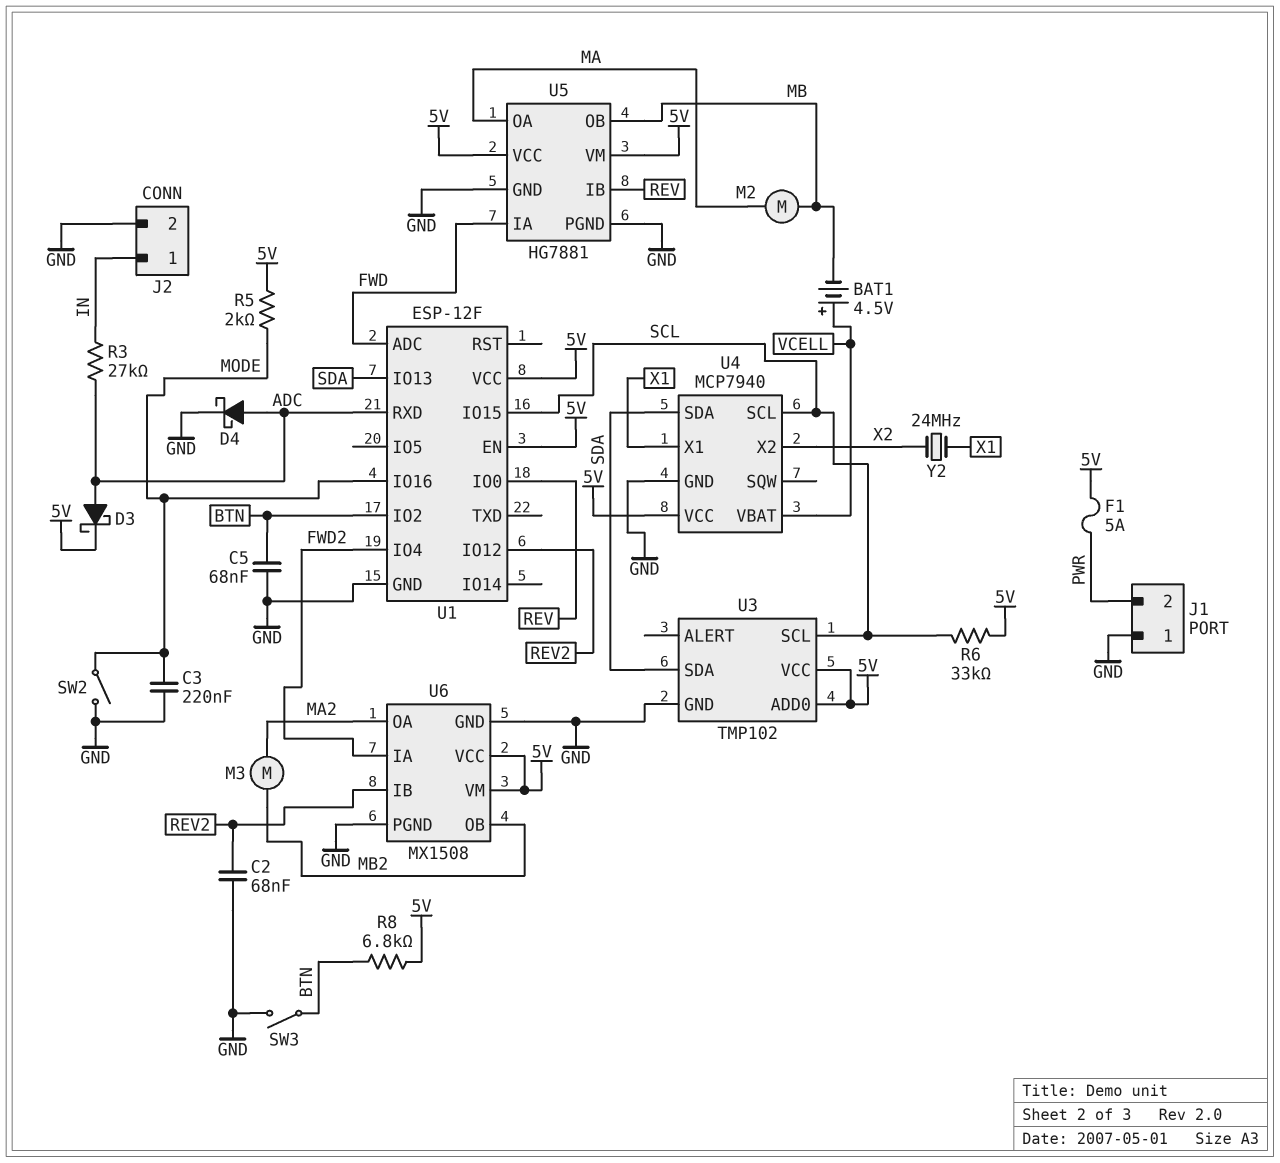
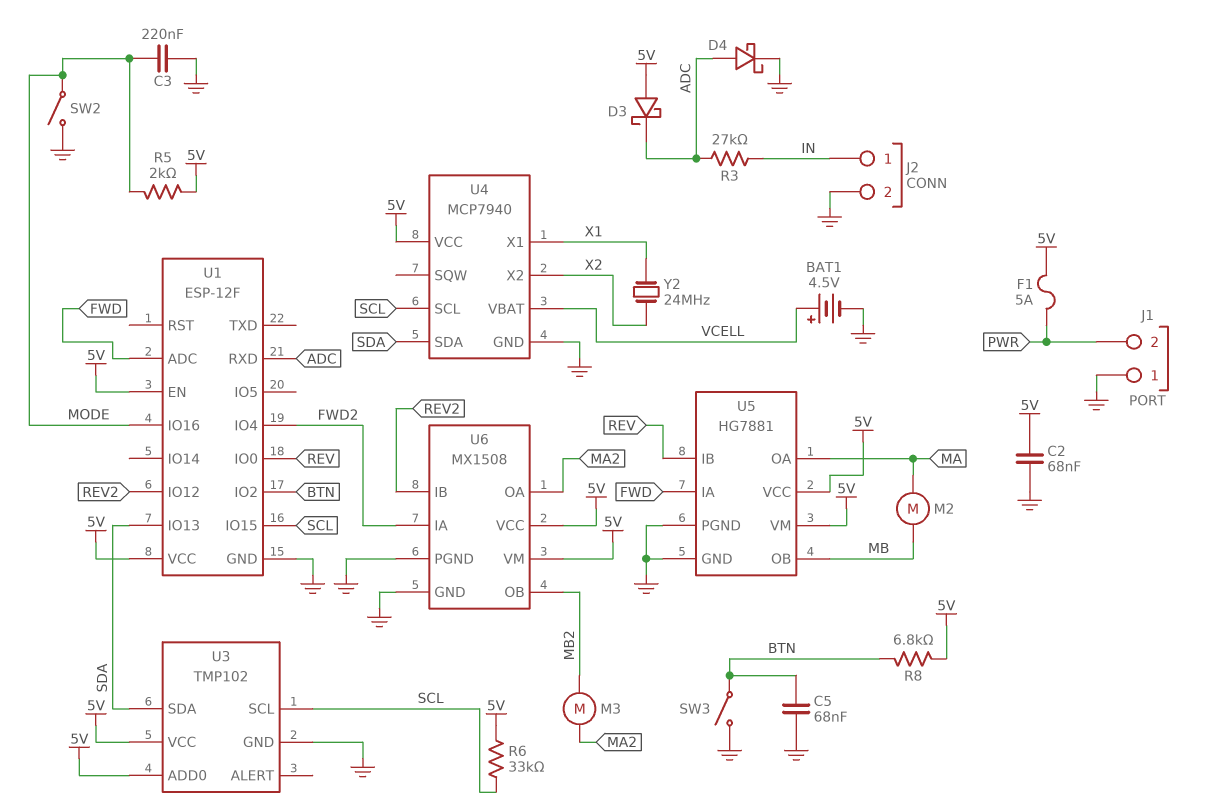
BAT1: 4.5V (plus VCELL, minus MB) -> 4.5V (plus VCELL, minus GND)
C2: 68nF (GND, REV2) -> 68nF (5V, GND)
D3: schottky (A ADC, K 5V) -> schottky (A 5V, K ADC)

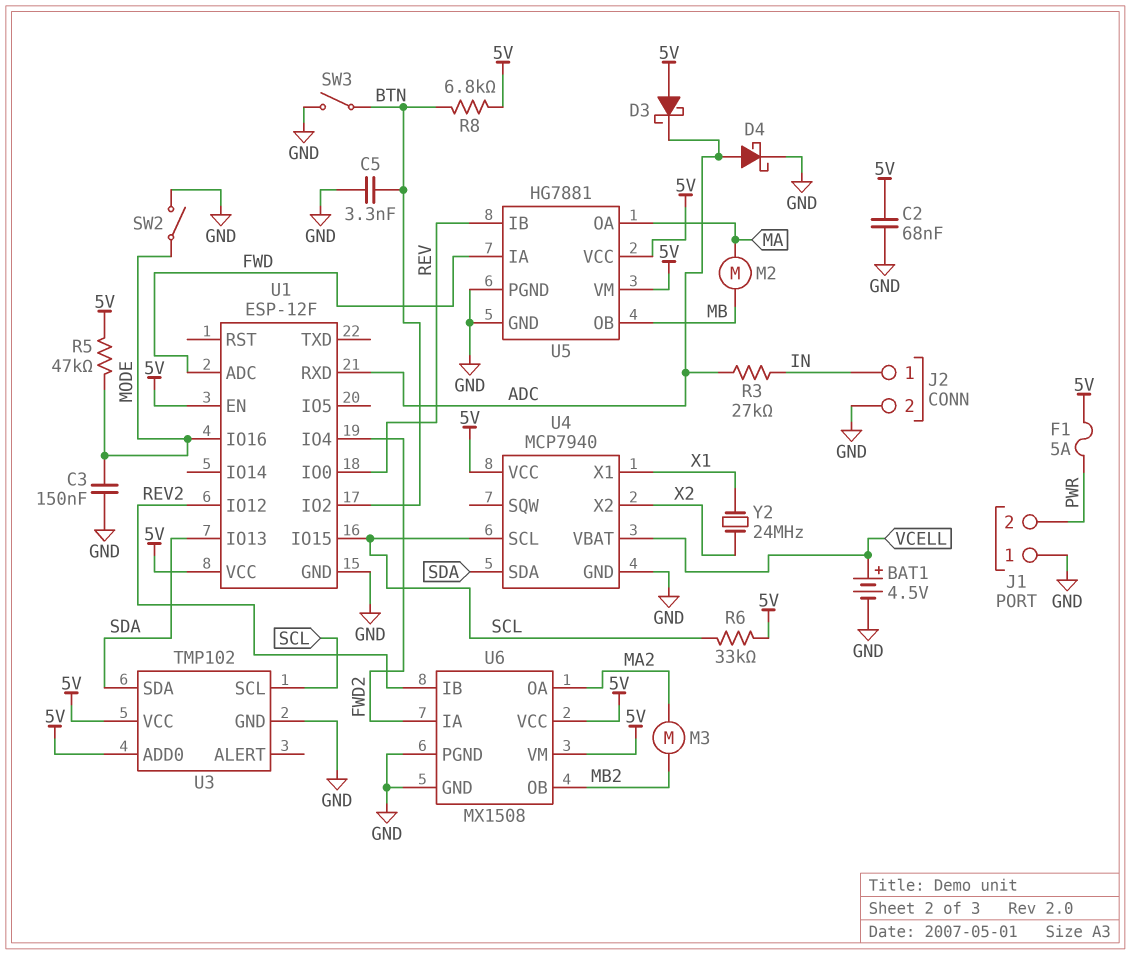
C3: 220nF (GND, MODE) -> 150nF (GND, MODE)
C5: 68nF (BTN, GND) -> 3.3nF (BTN, GND)
R5: 2k (5V, MODE) -> 47k (5V, MODE)

